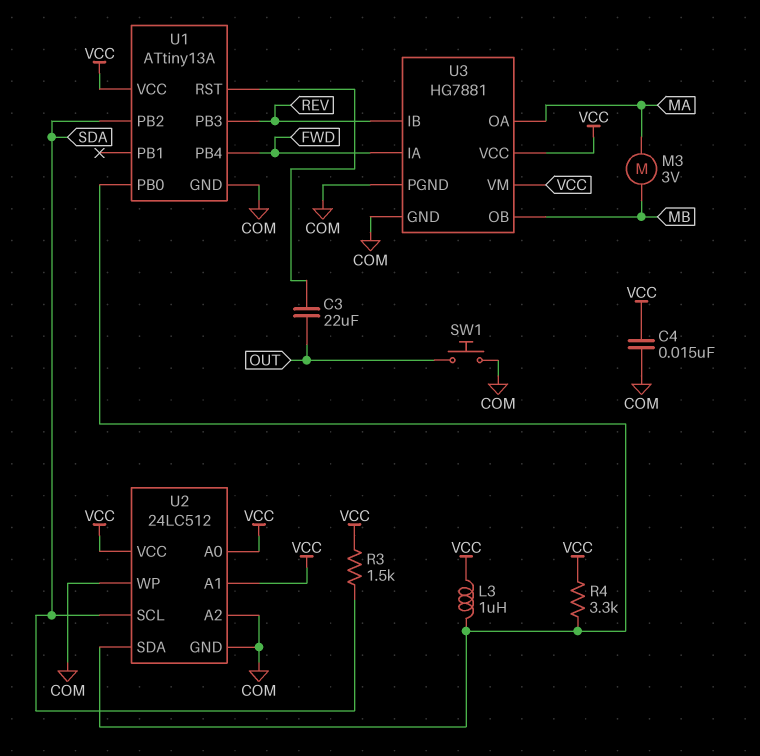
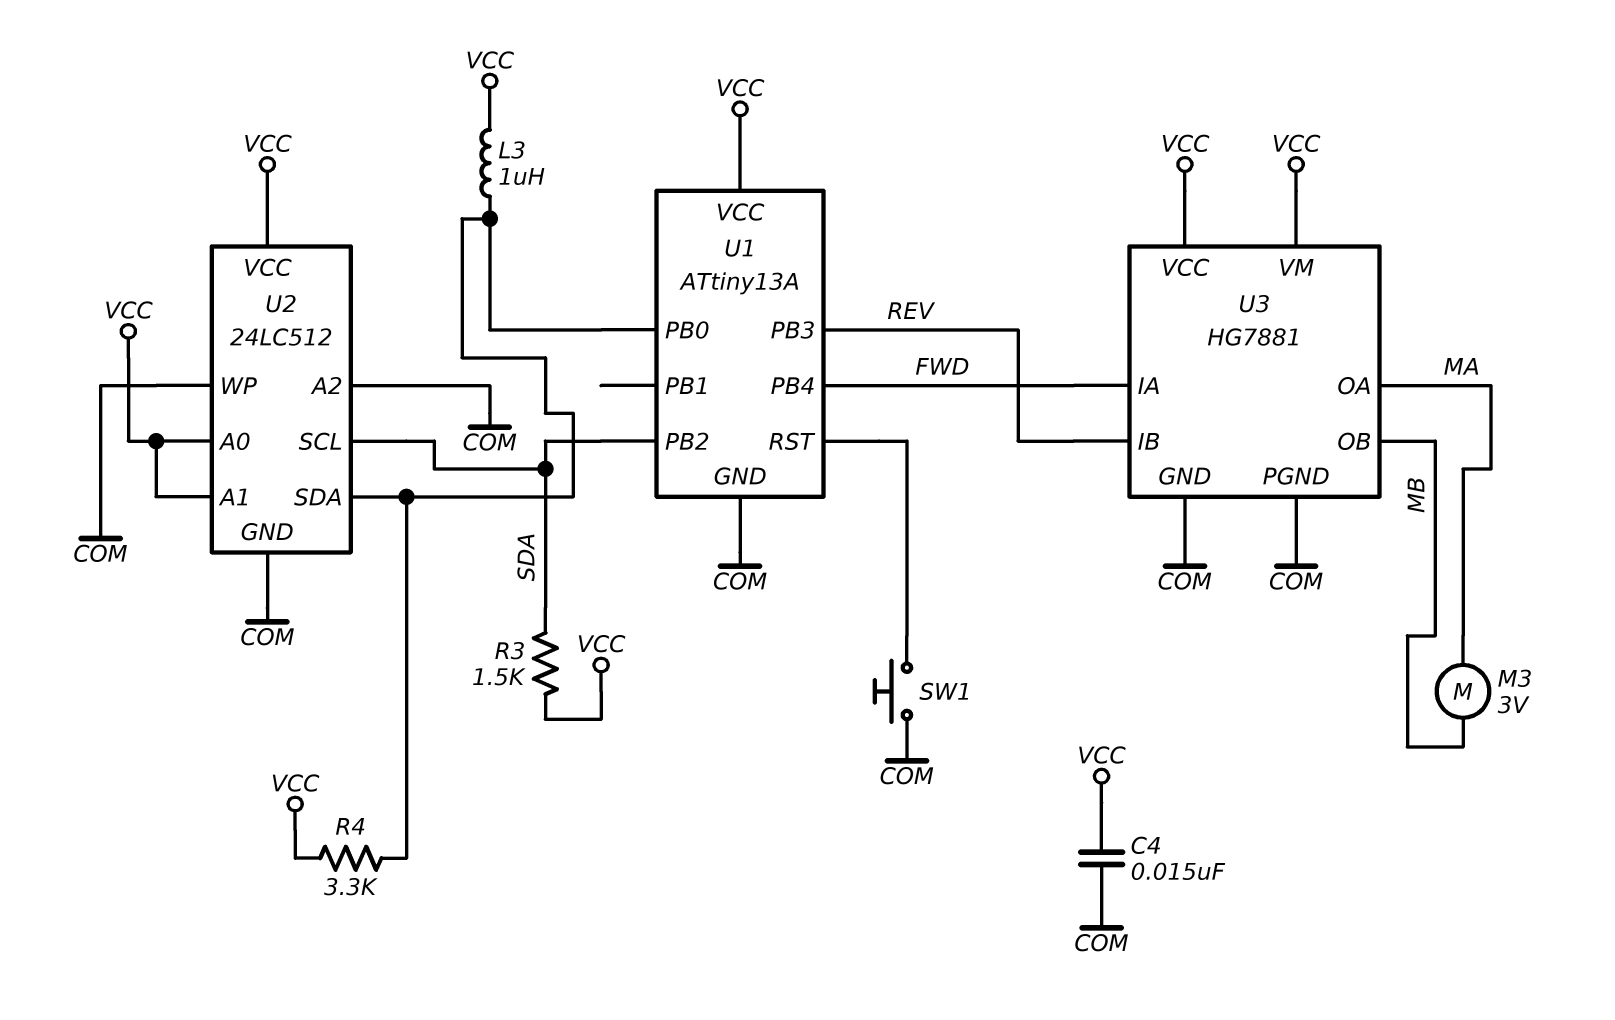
C3: 22uF (OUT, U1/RST) -> none
SW1: button (COM, OUT) -> button (COM, U1/RST)

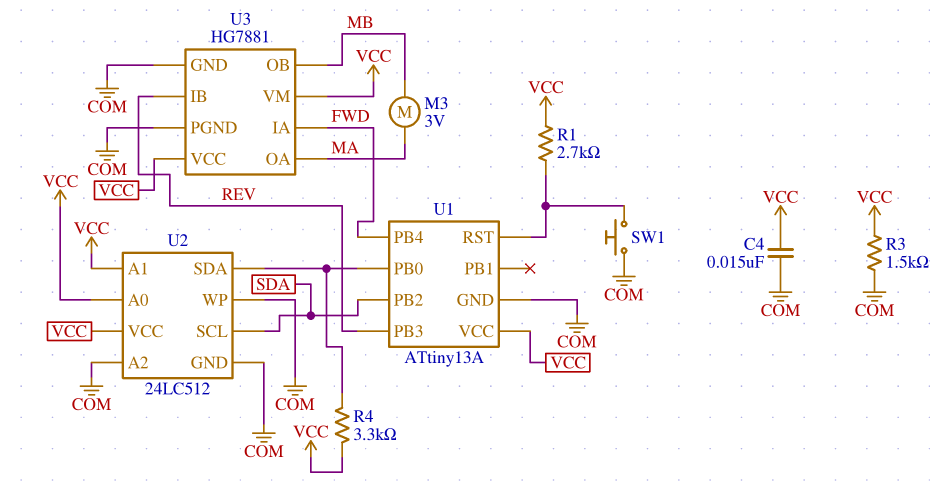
L3: 1uH (U1/PB0, VCC) -> none
R1: none -> 2.7k (U1/RST, VCC)
R3: 1.5k (SDA, VCC) -> 1.5k (COM, VCC)

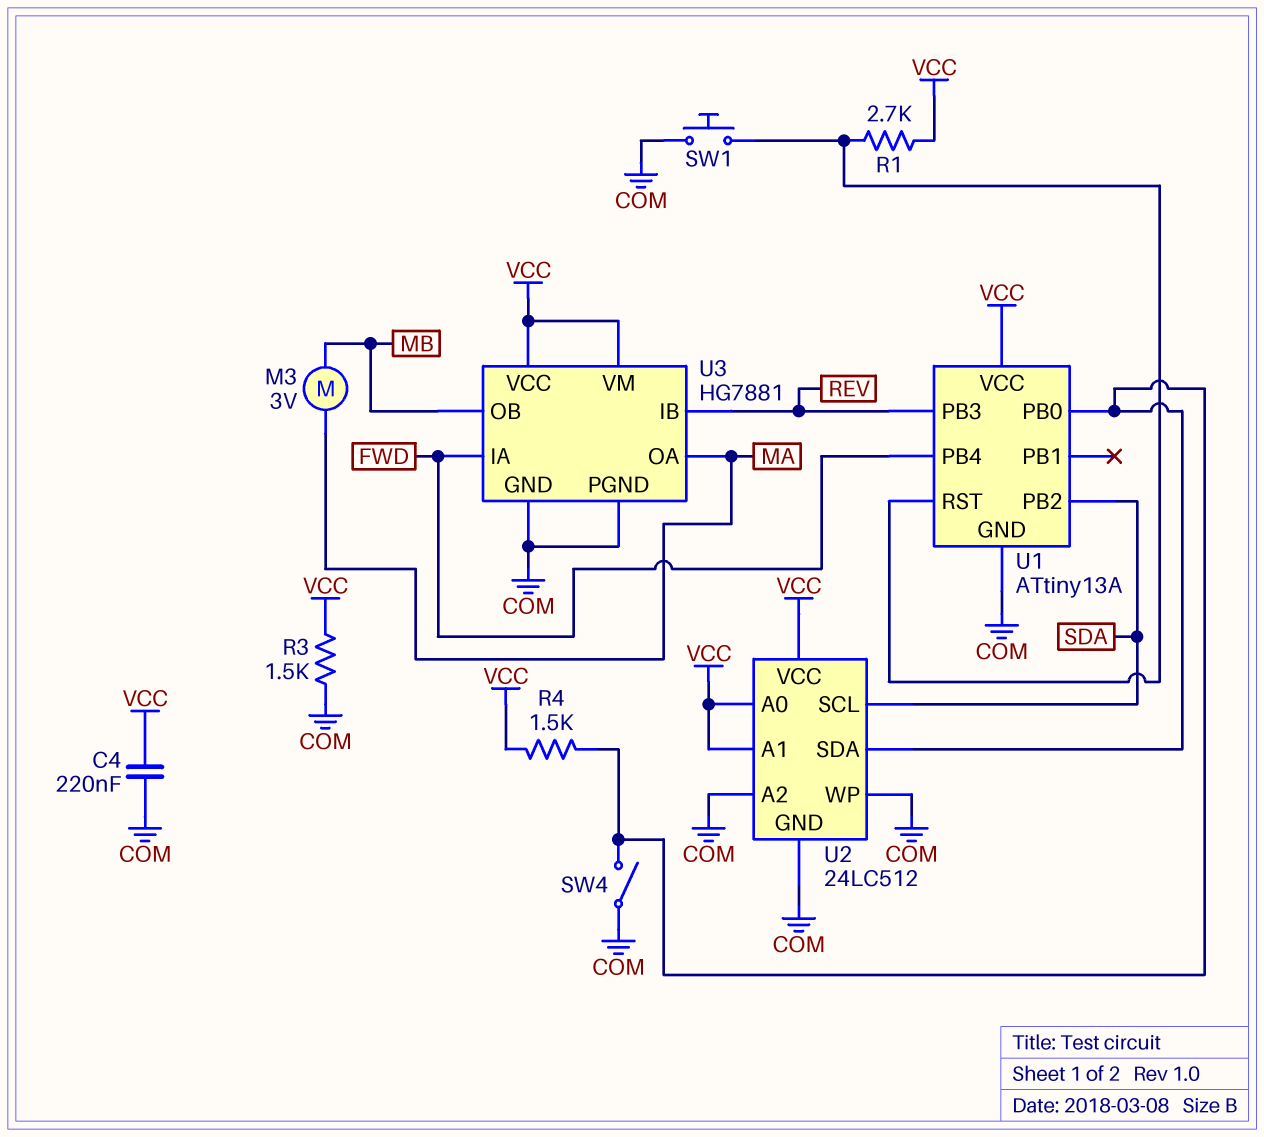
C4: 15nF (COM, VCC) -> 220nF (COM, VCC)
R4: 3.3k (U1/PB0, VCC) -> 1.5k (U1/PB0, VCC)
SW4: none -> switch (COM, U1/PB0)

